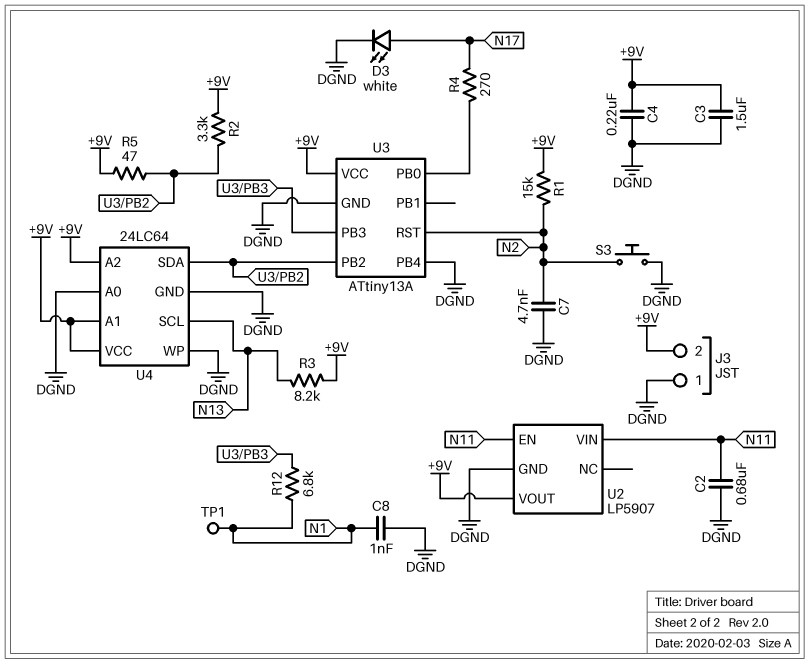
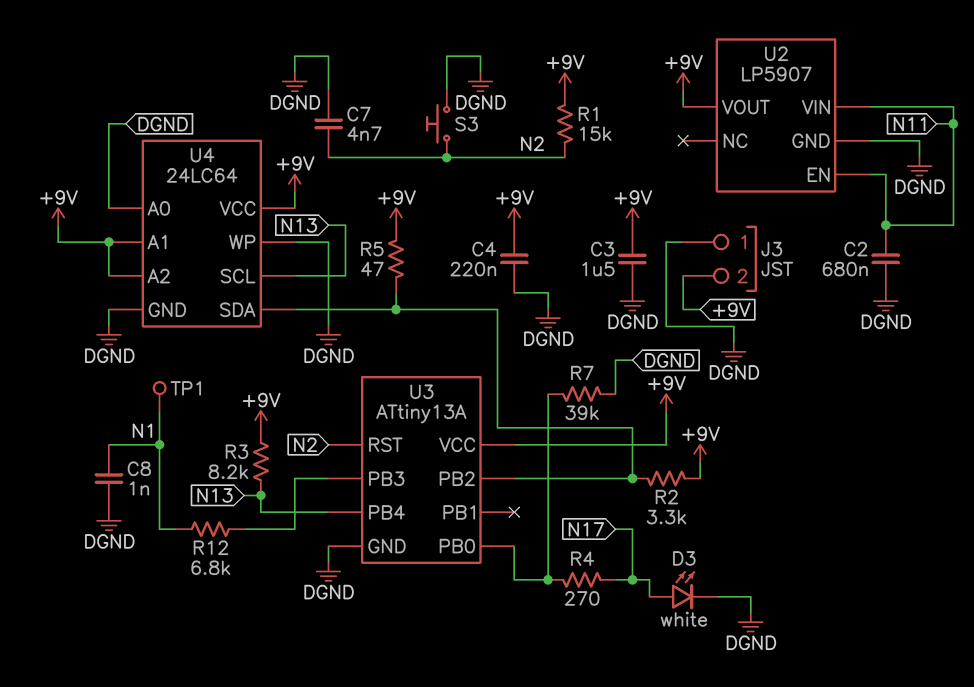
R7: none -> 39k (DGND, U3/PB0)
U3 pin PB4: DGND -> N13

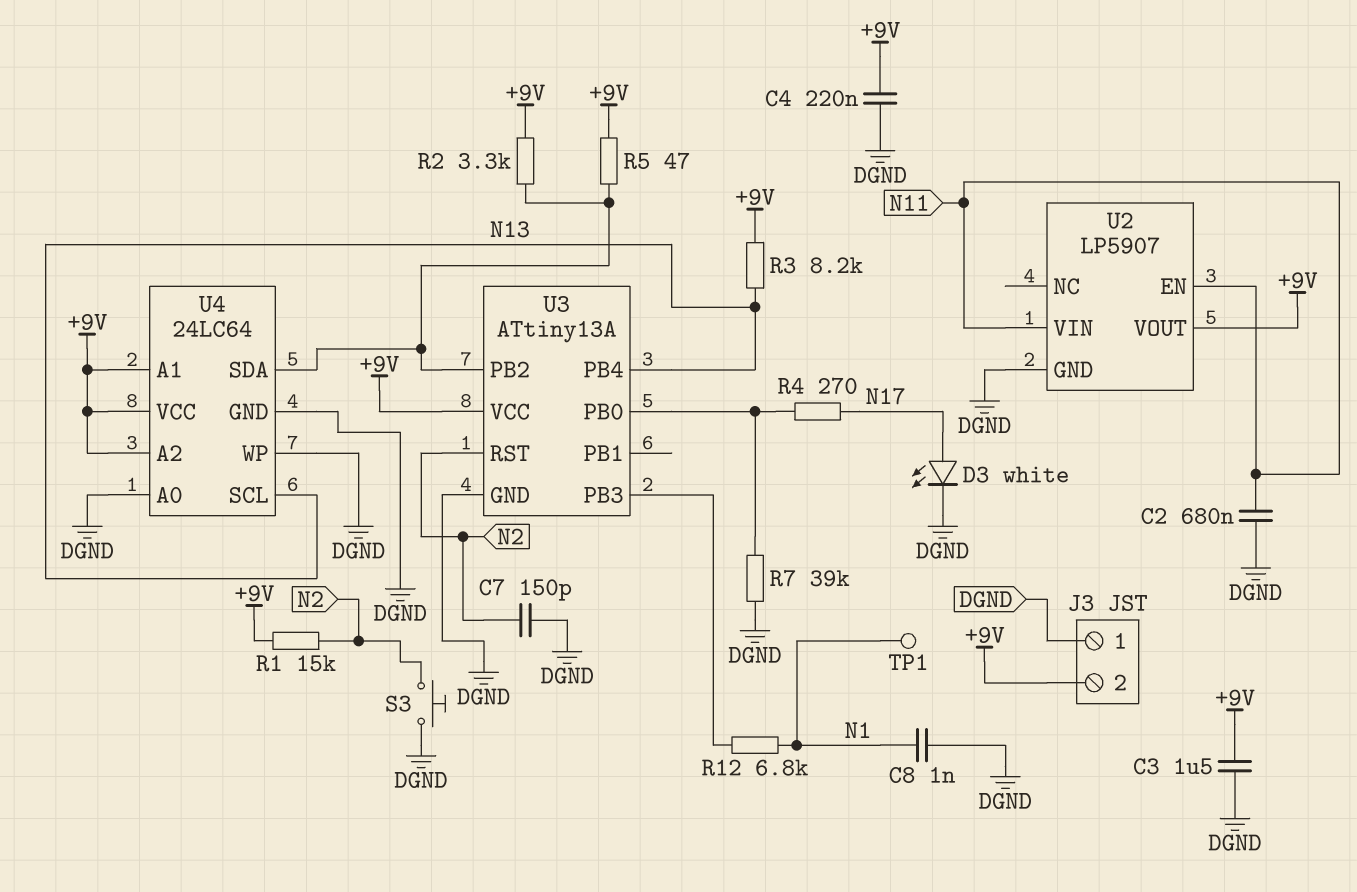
C7: 4.7nF (DGND, N2) -> 150pF (DGND, N2)

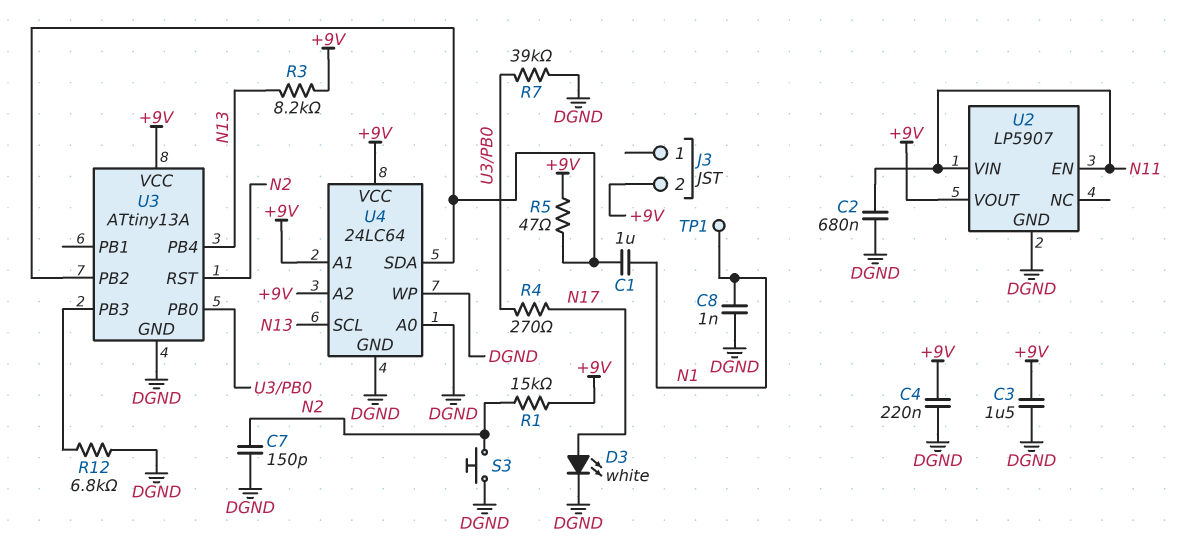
C1: none -> 1uF (N1, U3/PB2)
J3 pin 1: DGND -> none
R2: 3.3k (+9V, U3/PB2) -> none
R12: 6.8k (N1, U3/PB3) -> 6.8k (DGND, U3/PB3)

